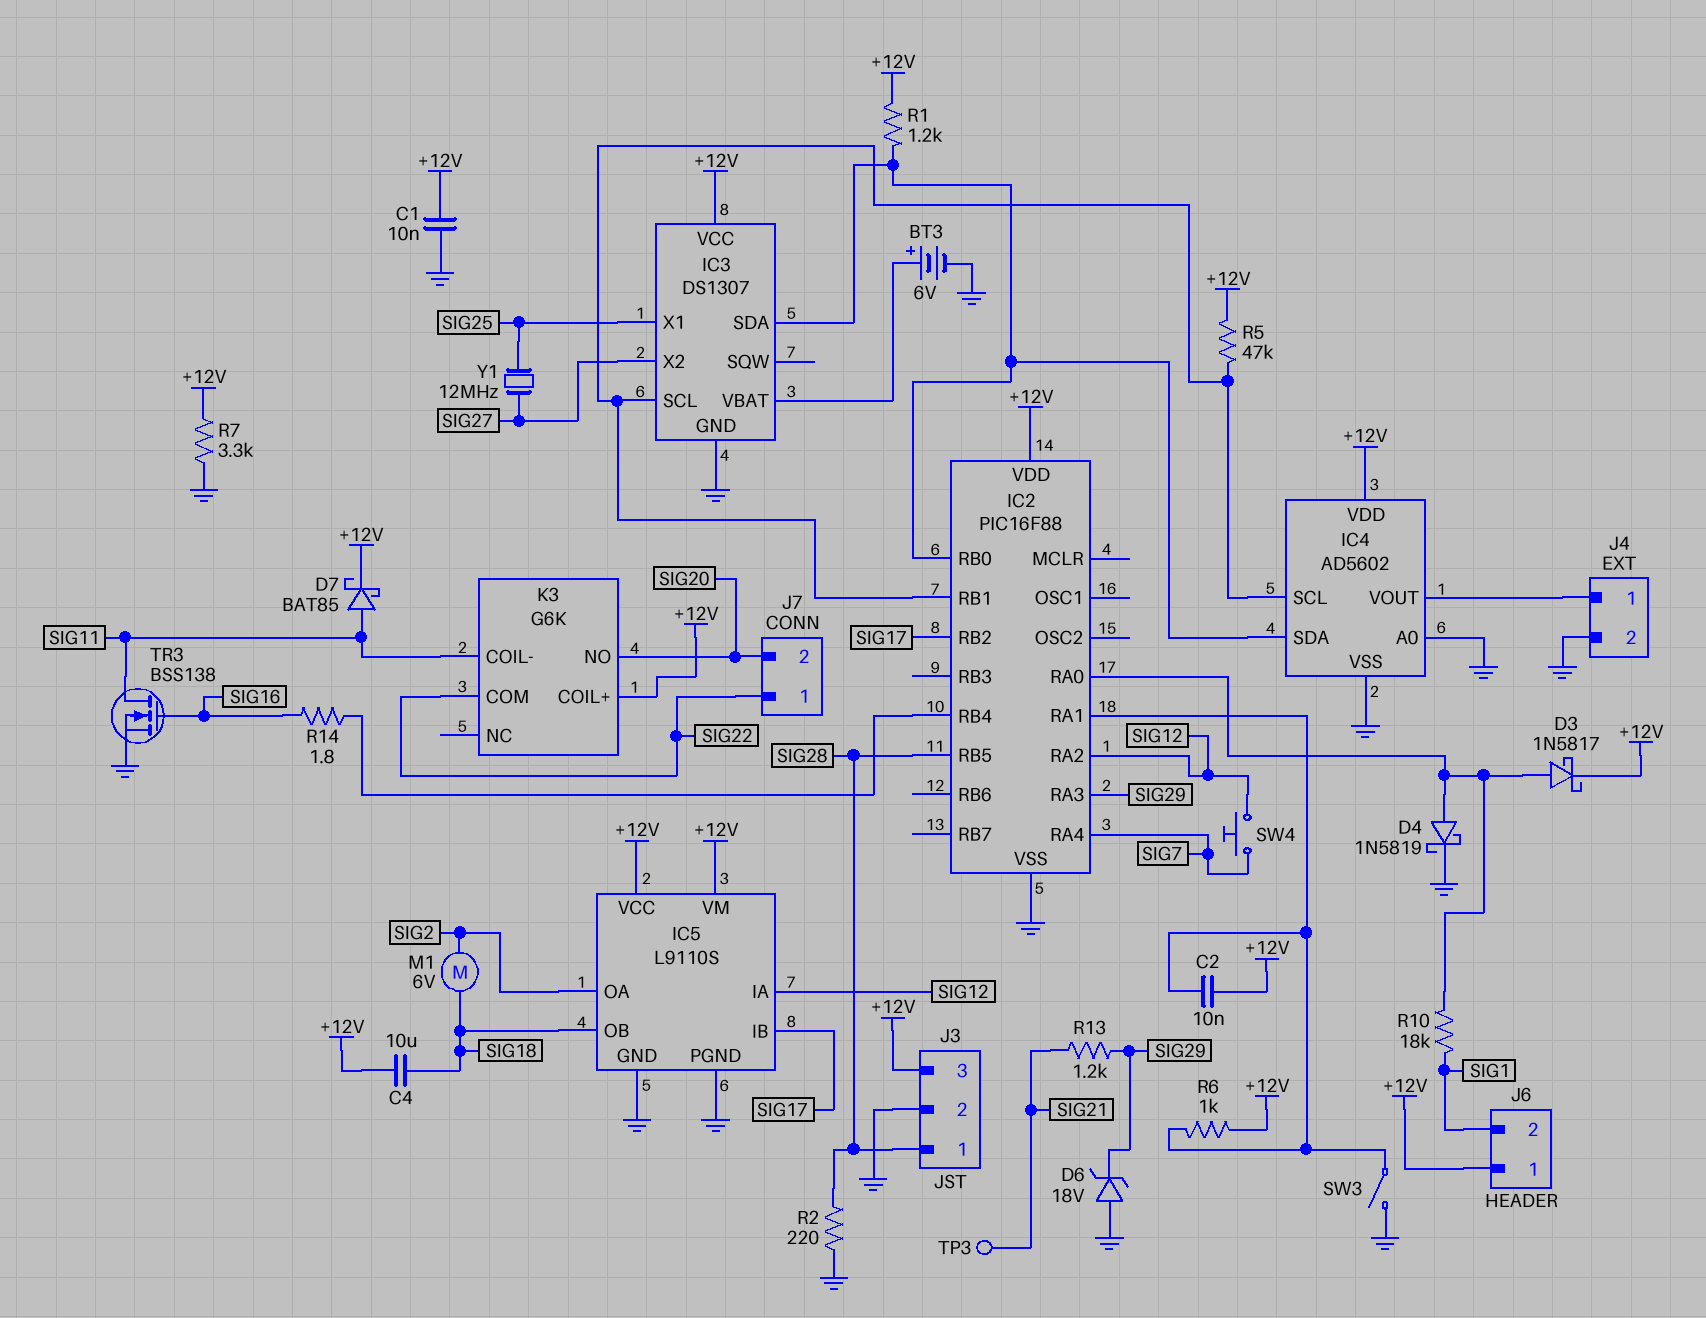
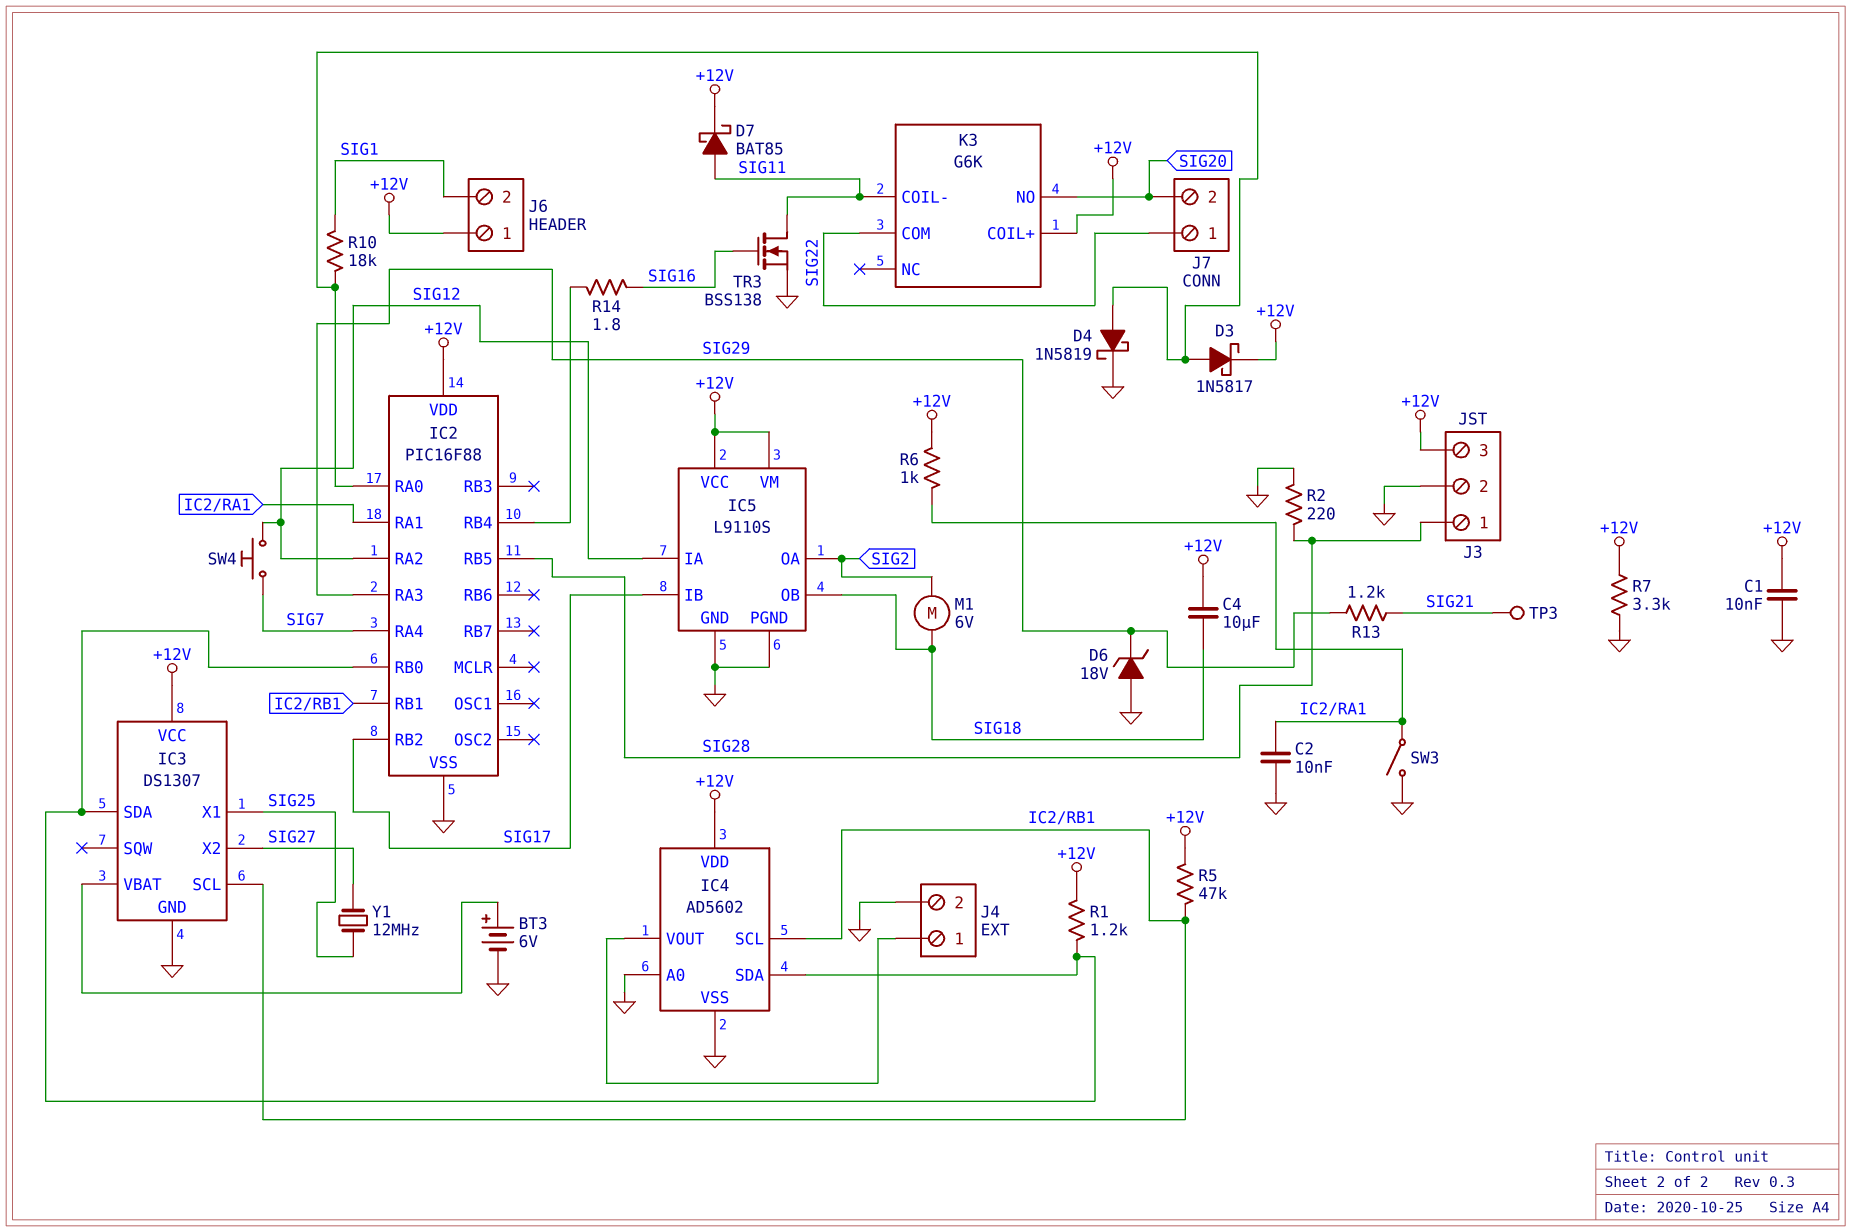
C2: 10nF (+12V, IC2/RA1) -> 10nF (GND, IC2/RA1)

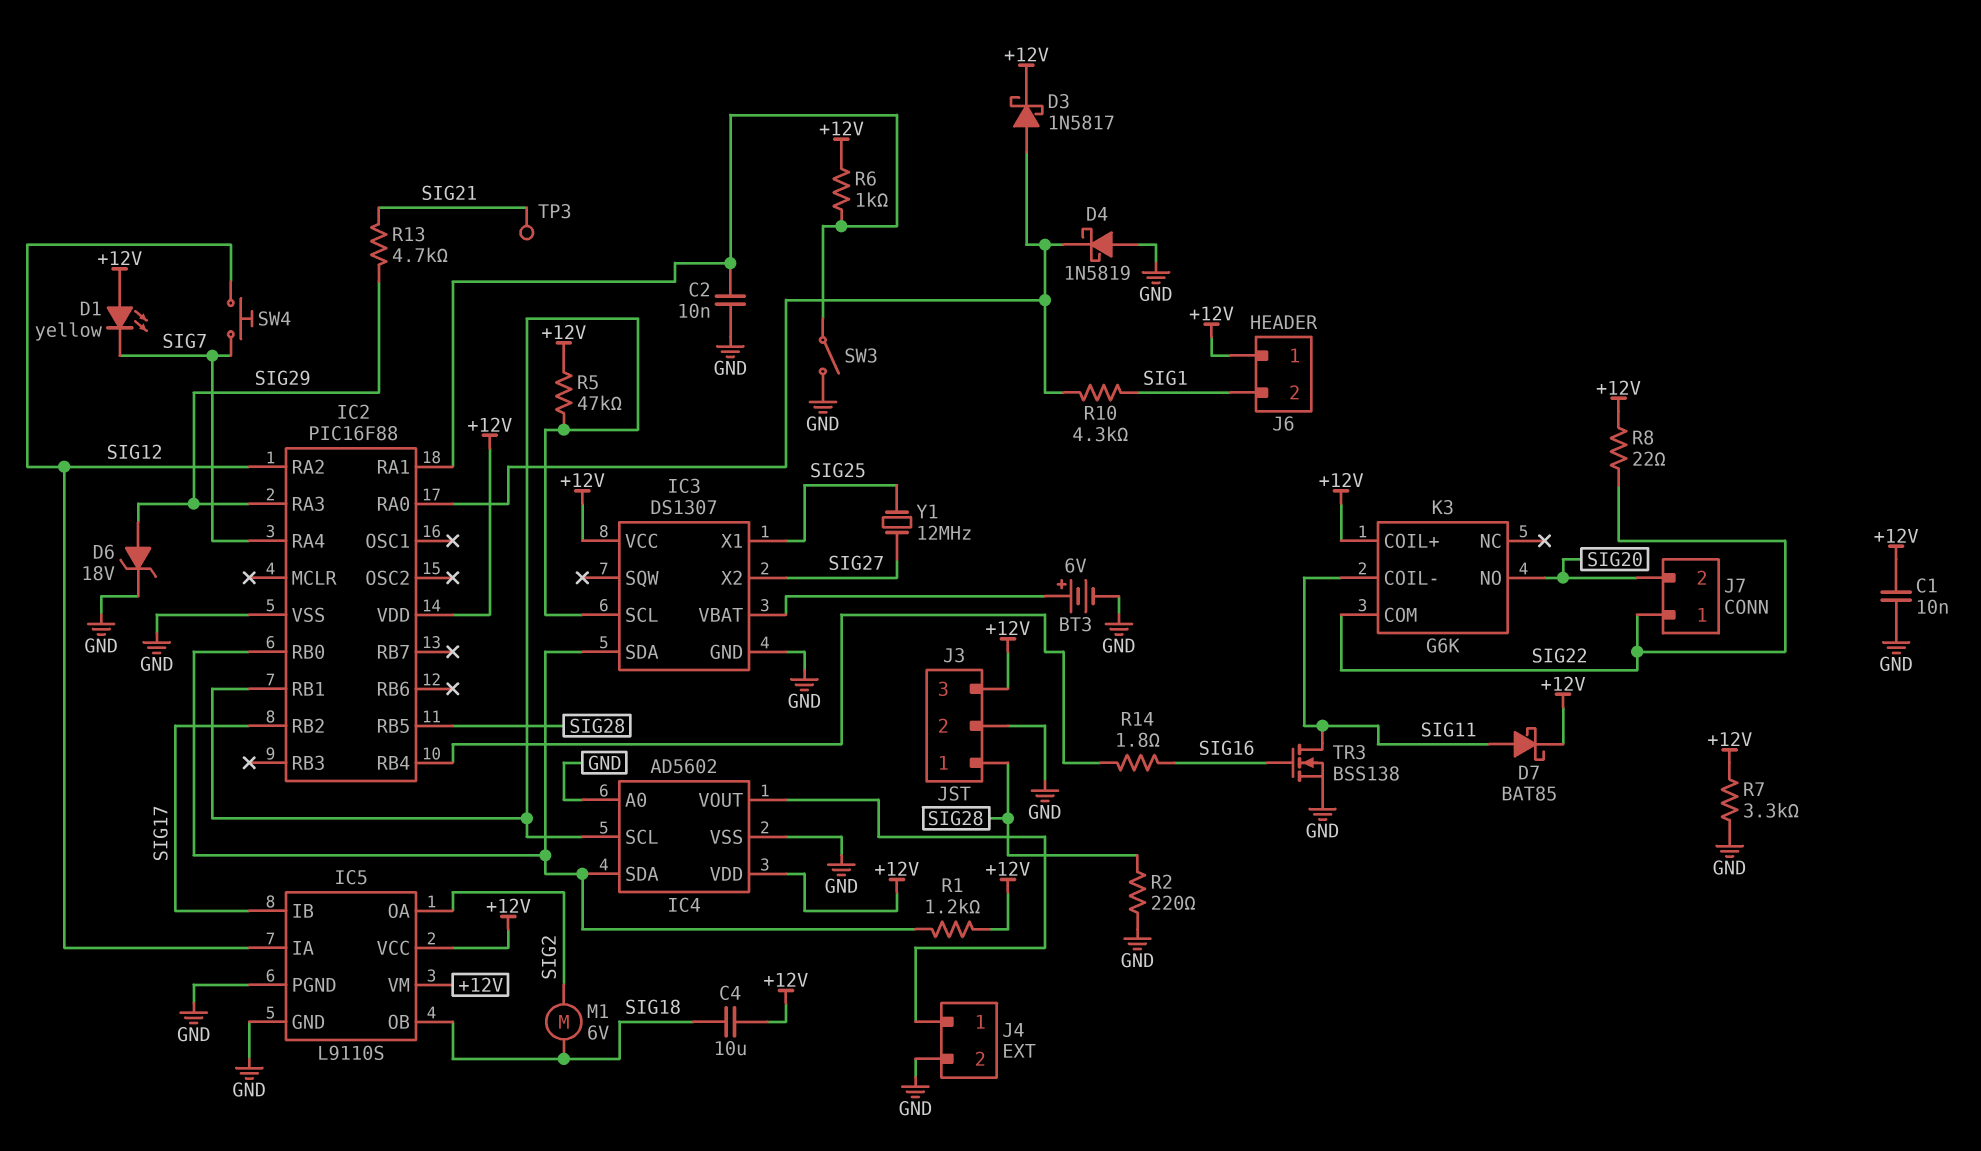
D1: none -> LED yellow (A +12V, K SIG7)
D4: schottky 1N5819 (A IC2/RA0, K GND) -> schottky 1N5819 (A GND, K IC2/RA0)
D6: zener 18V (A GND, K SIG29) -> zener 18V (A SIG29, K GND)
R8: none -> 22 (+12V, SIG22)
R10: 18k (IC2/RA0, SIG1) -> 4.3k (IC2/RA0, SIG1)
R13: 1.2k (SIG21, SIG29) -> 4.7k (SIG21, SIG29)

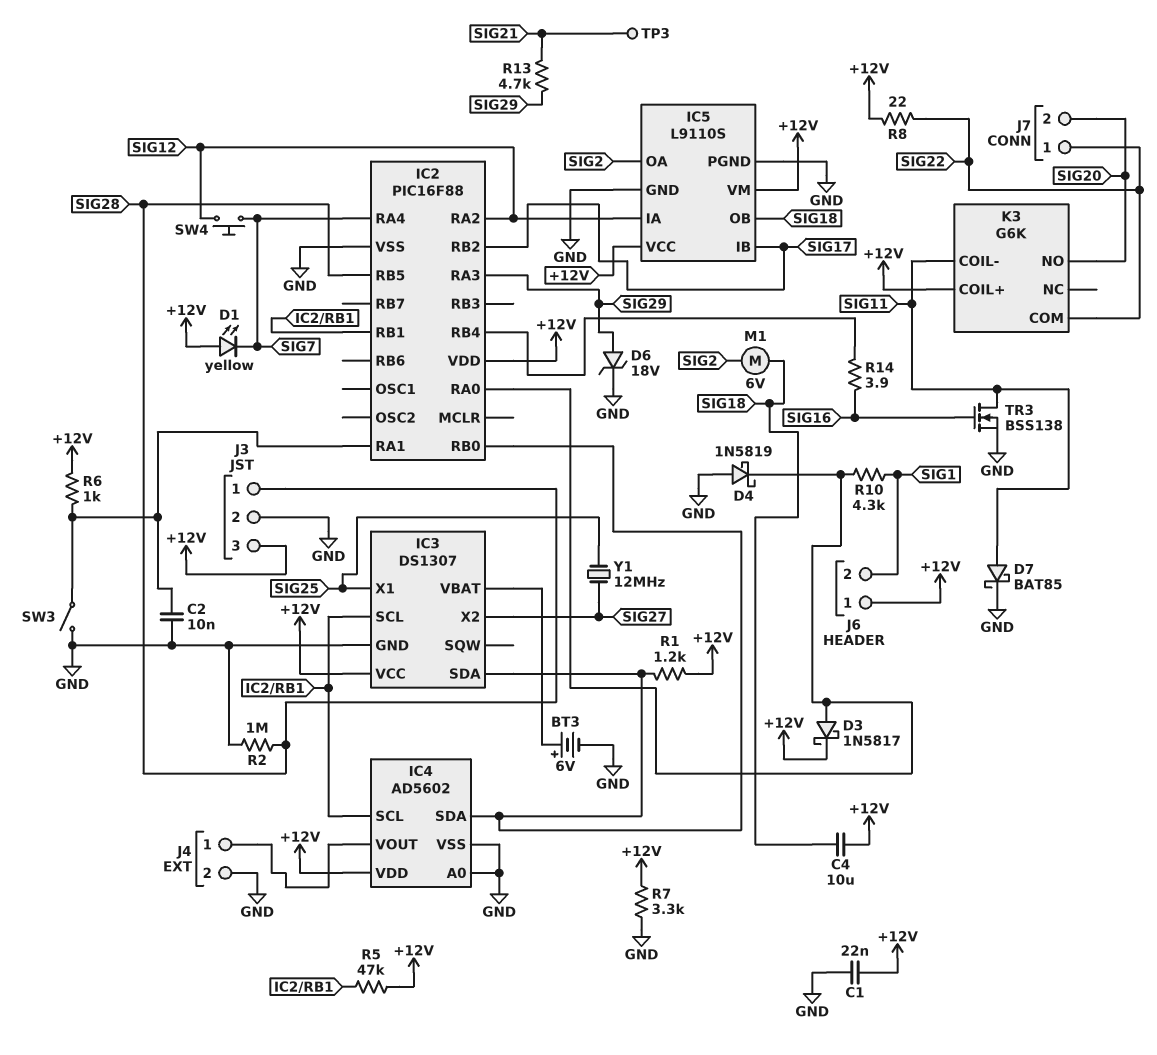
C1: 10nF (+12V, GND) -> 22nF (+12V, GND)
D7: schottky BAT85 (A SIG11, K +12V) -> schottky BAT85 (A SIG11, K GND)
R2: 220 (GND, SIG28) -> 1M (GND, SIG28)
R14: 1.8 (IC2/RB4, SIG16) -> 3.9 (IC2/RB4, SIG16)

